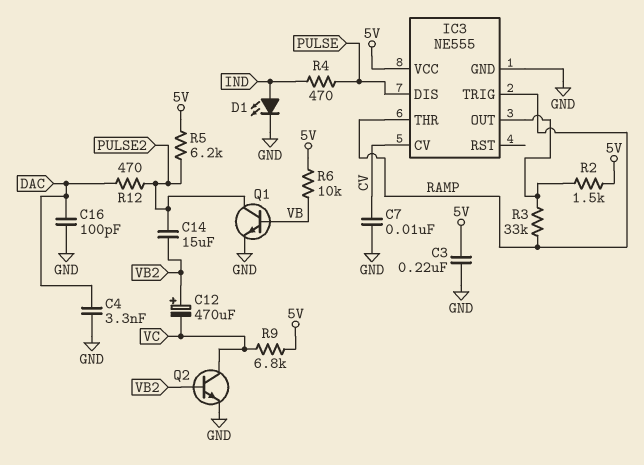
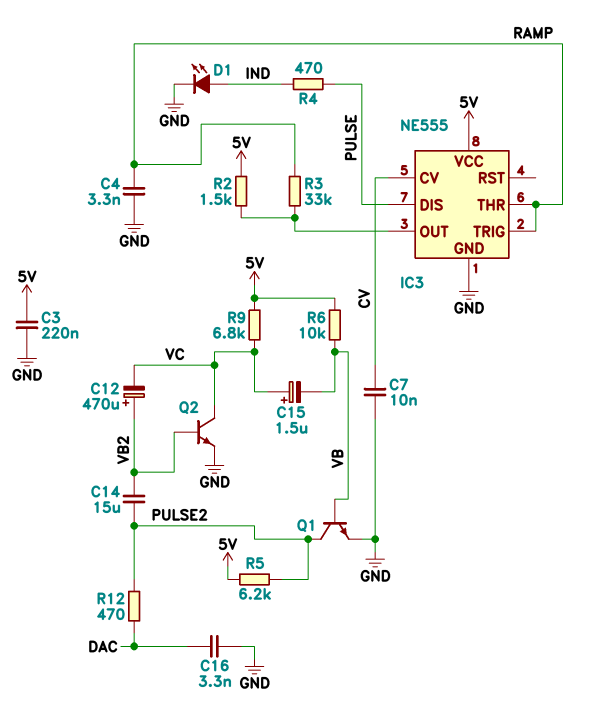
C4: 3.3nF (DAC, GND) -> 3.3nF (GND, RAMP)
C15: none -> 1.5uF (plus VC, minus VB)
C16: 100pF (DAC, GND) -> 3.3nF (DAC, GND)

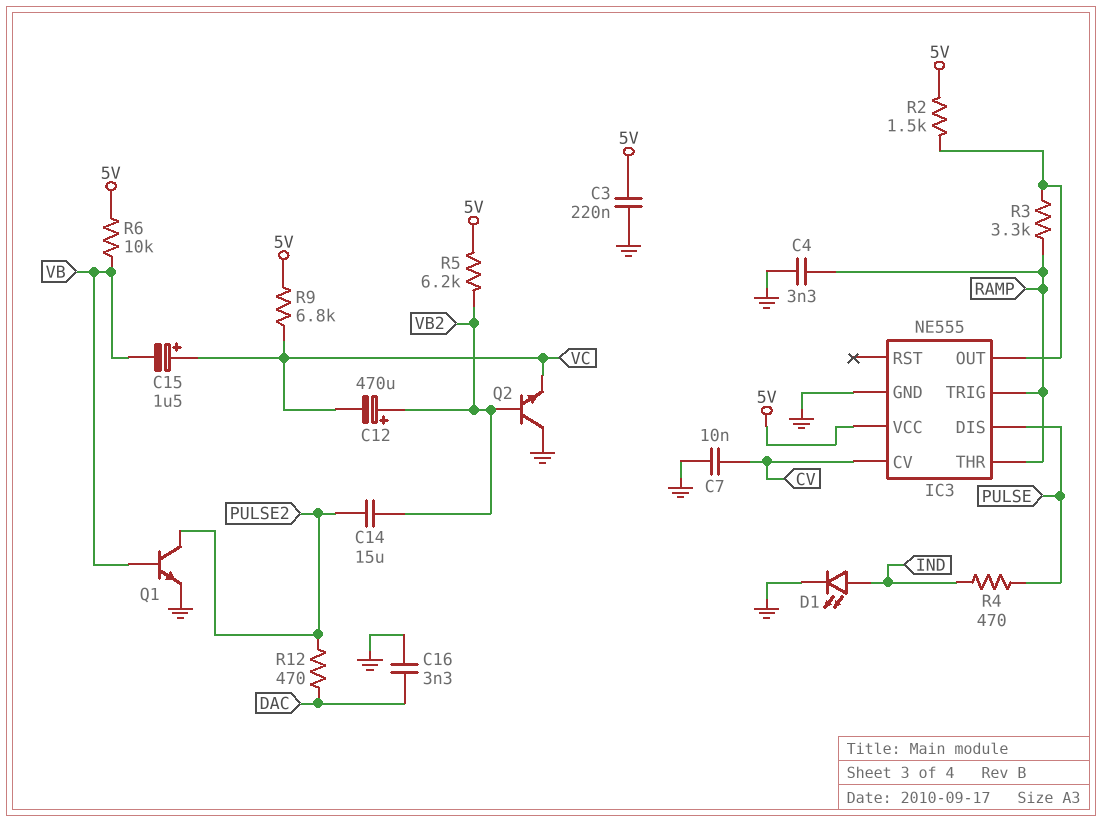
Q2: NPN (B VB2, C VC, E GND) -> NPN (B VB2, C GND, E VC)
R3: 33k (IC3/OUT, RAMP) -> 3.3k (IC3/OUT, RAMP)
R5: 6.2k (5V, PULSE2) -> 6.2k (5V, VB2)

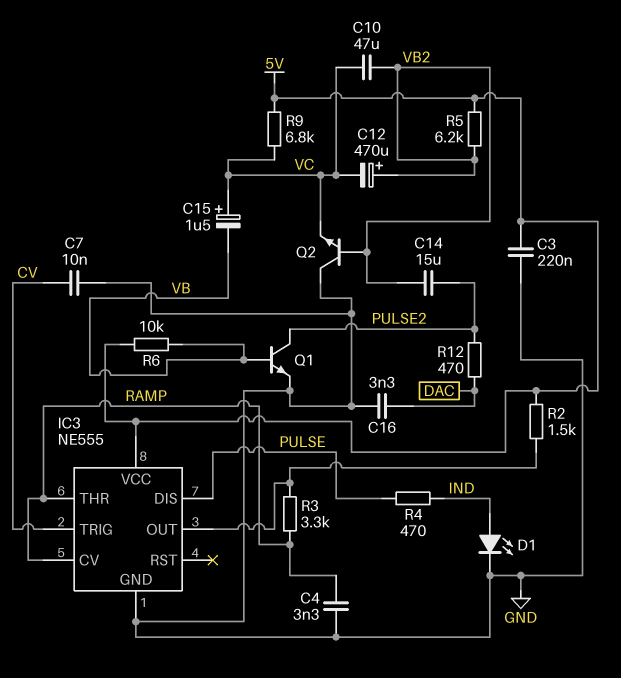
C10: none -> 47uF (VB2, VC)
IC3 pin CV: CV -> RAMP
IC3 pin TRIG: RAMP -> CV

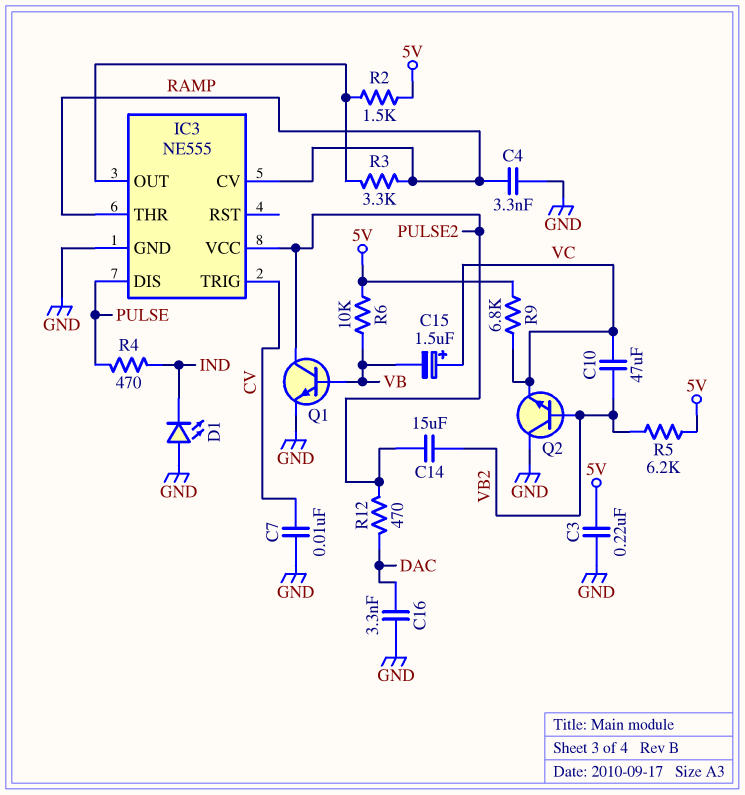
C12: 470uF (plus VB2, minus VC) -> none
D1: LED (A IND, K GND) -> LED (A GND, K IND)
IC3 pin VCC: 5V -> PULSE2

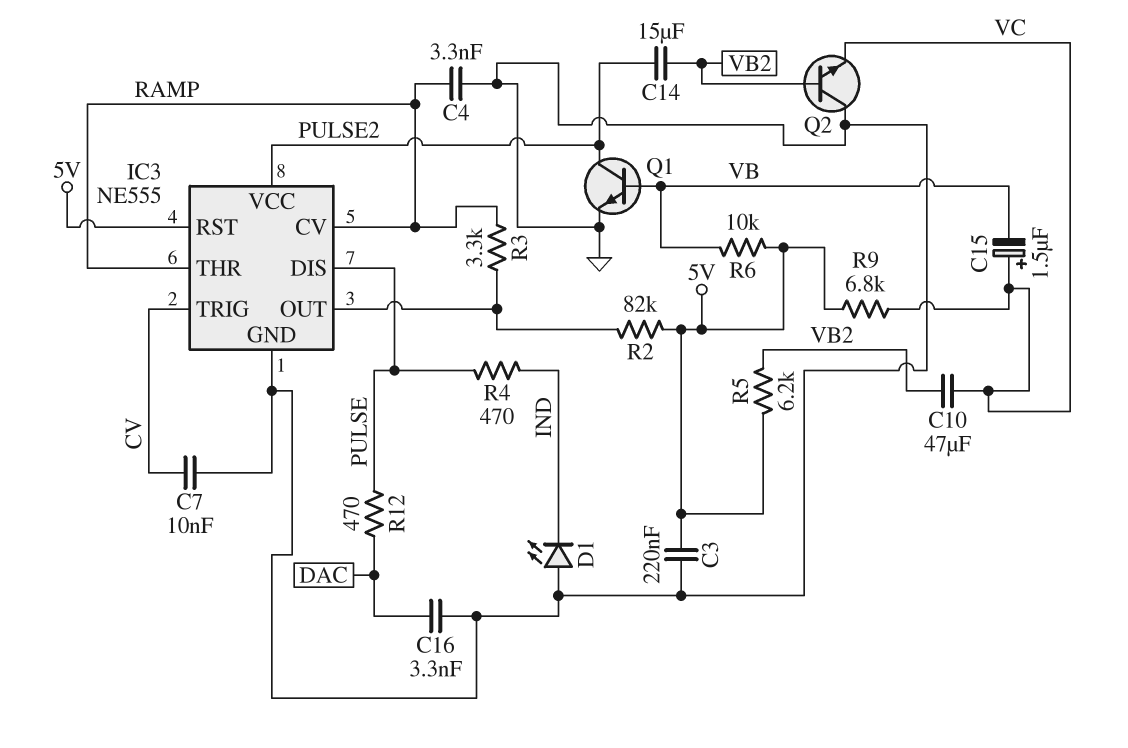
IC3 pin RST: none -> 5V
R2: 1.5k (5V, IC3/OUT) -> 82k (5V, IC3/OUT)
R12: 470 (DAC, PULSE2) -> 470 (DAC, PULSE)

